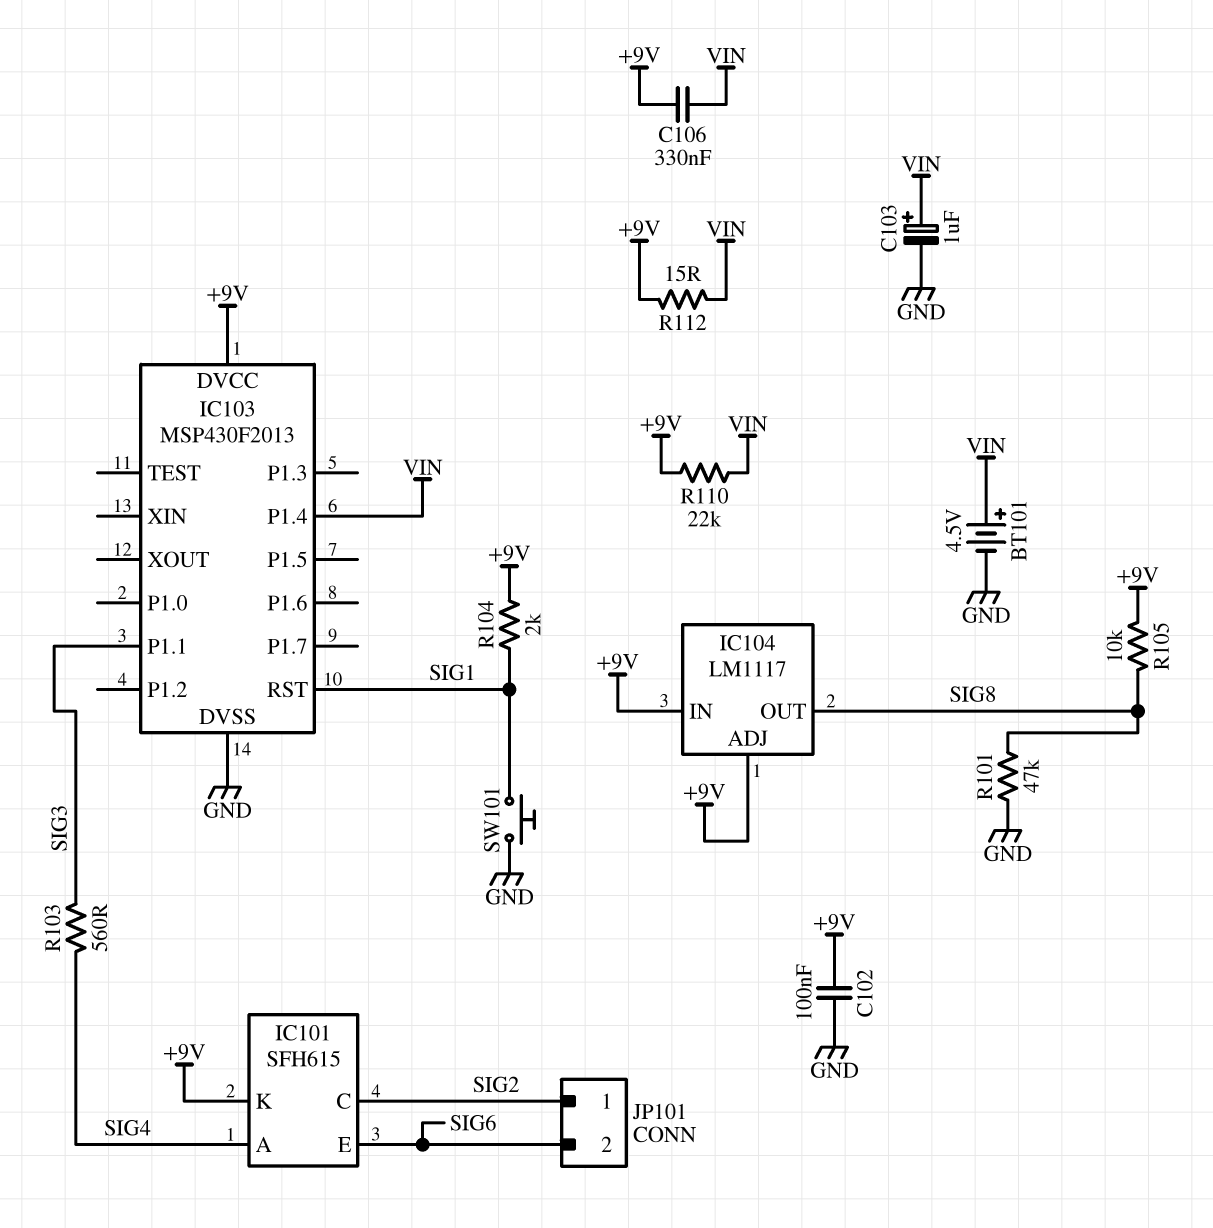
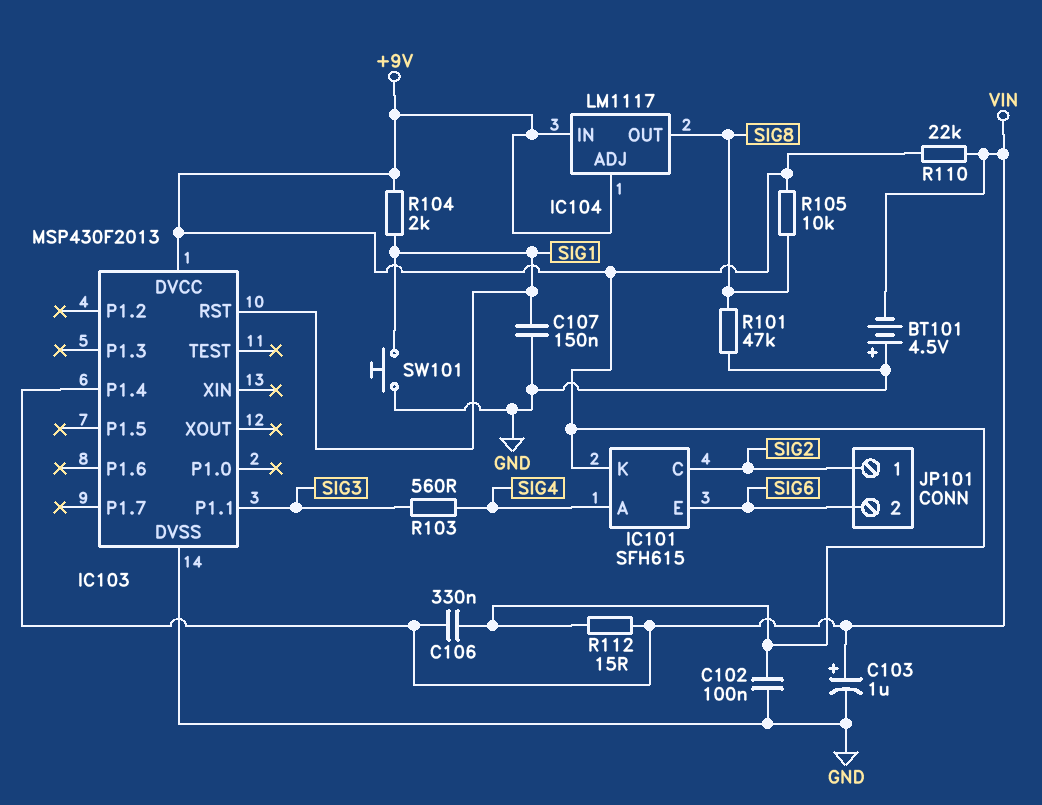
BT101: 4.5V (plus VIN, minus GND) -> 4.5V (plus GND, minus VIN)
C107: none -> 150nF (GND, SIG1)

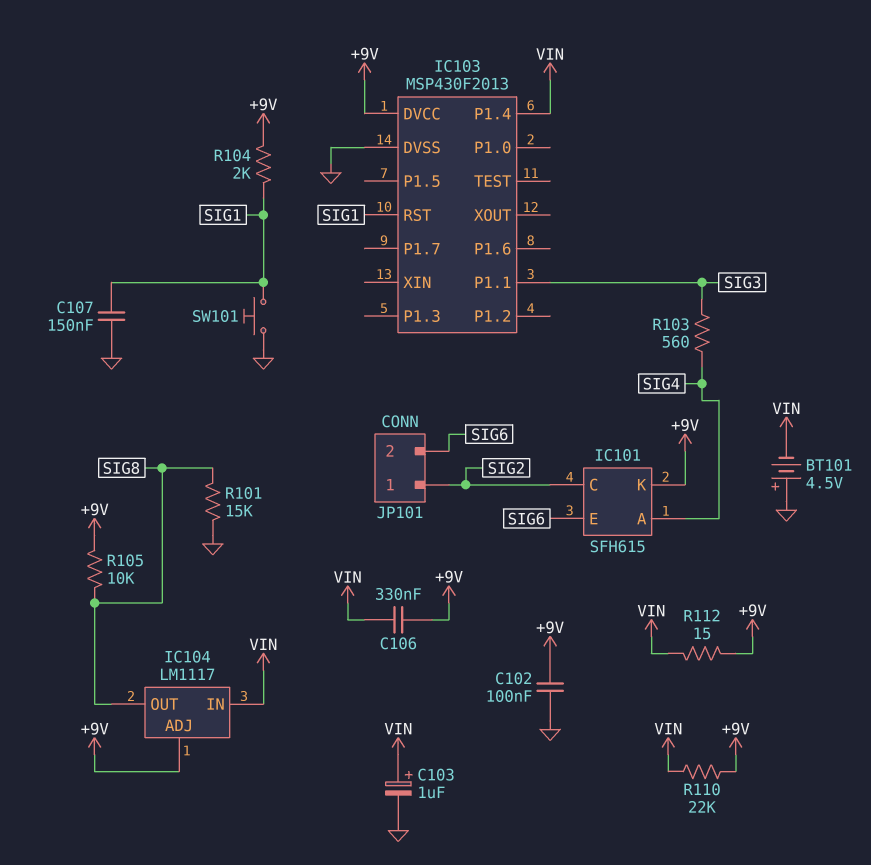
IC104 pin IN: +9V -> VIN
R101: 47k (GND, SIG8) -> 15k (GND, SIG8)

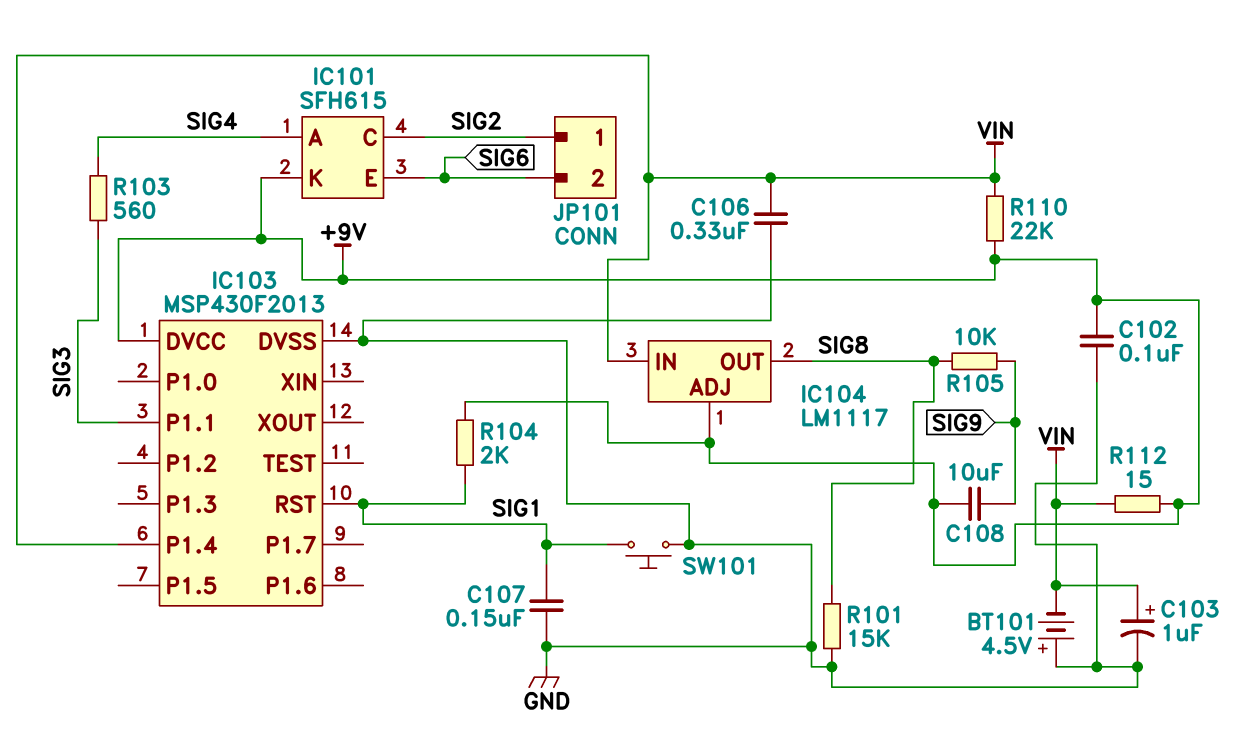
C106: 330nF (+9V, VIN) -> 330nF (GND, VIN)
C108: none -> 10uF (+9V, SIG9)
R105: 10k (+9V, SIG8) -> 10k (SIG8, SIG9)

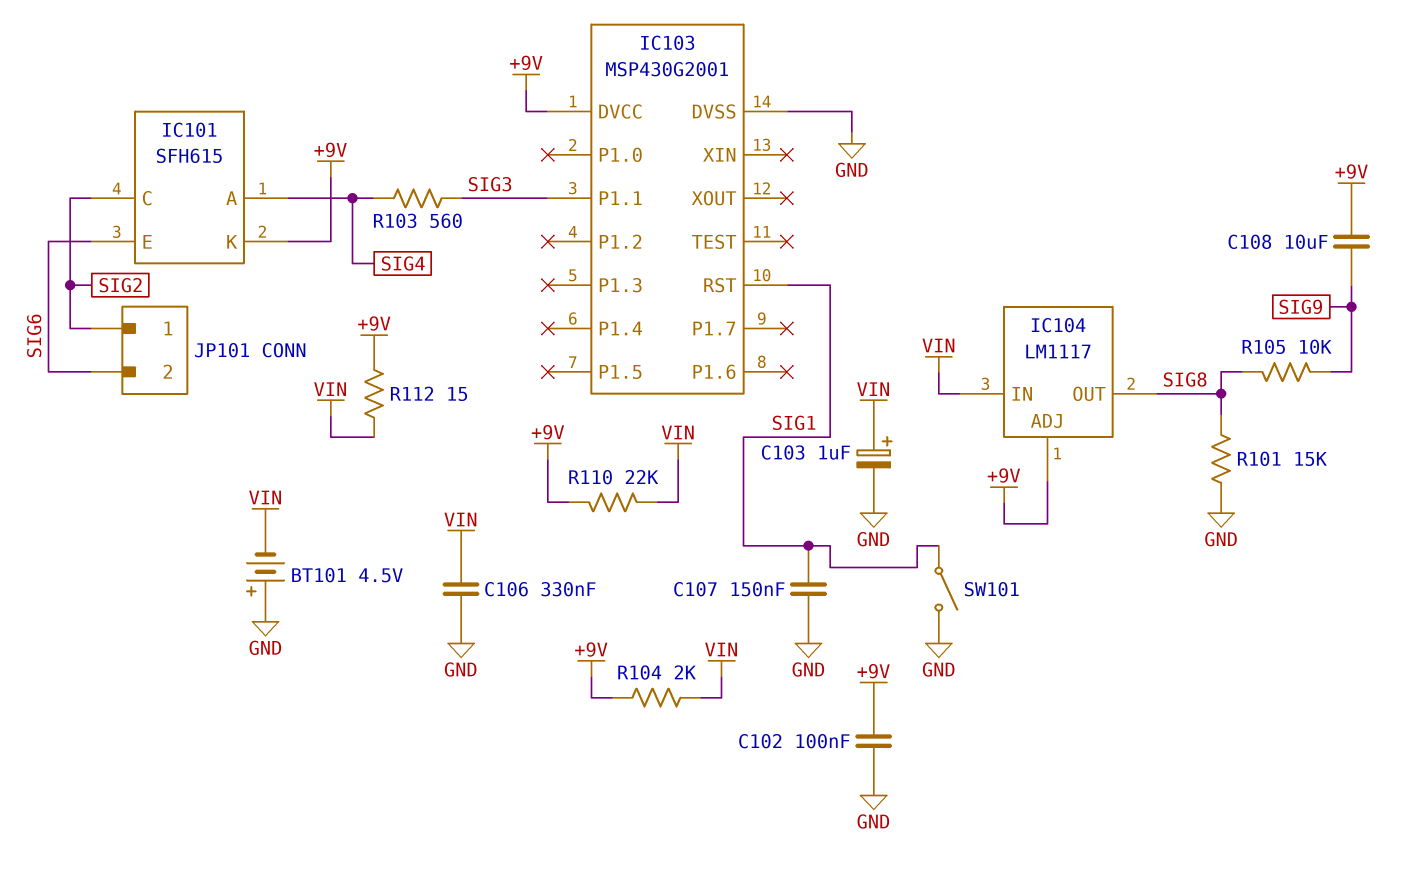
IC103: MSP430F2013 -> MSP430G2001
IC103 pin P1.4: VIN -> none
R104: 2k (+9V, SIG1) -> 2k (+9V, VIN)
SW101: button (GND, SIG1) -> switch (GND, SIG1)

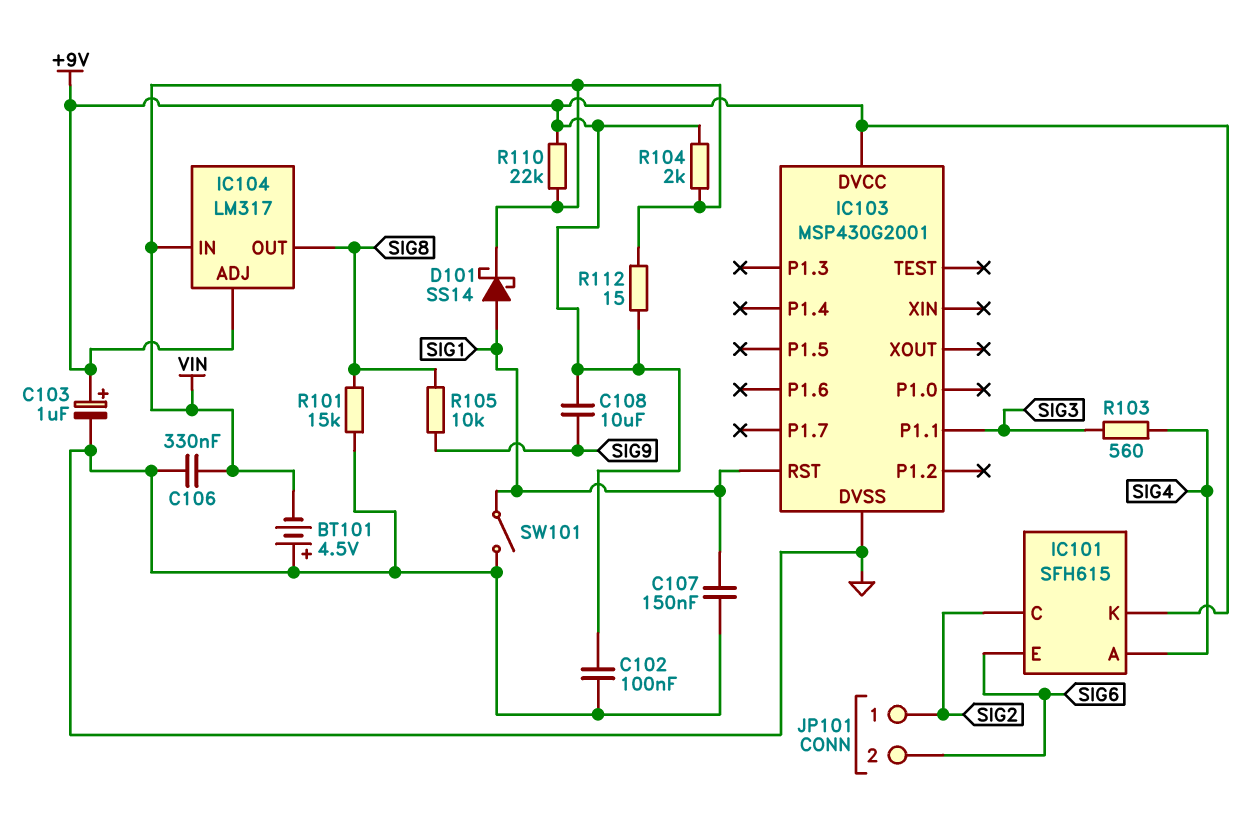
C103: 1uF (plus VIN, minus GND) -> 1uF (plus +9V, minus GND)
D101: none -> schottky SS14 (A SIG1, K VIN)
IC104: LM1117 -> LM317

